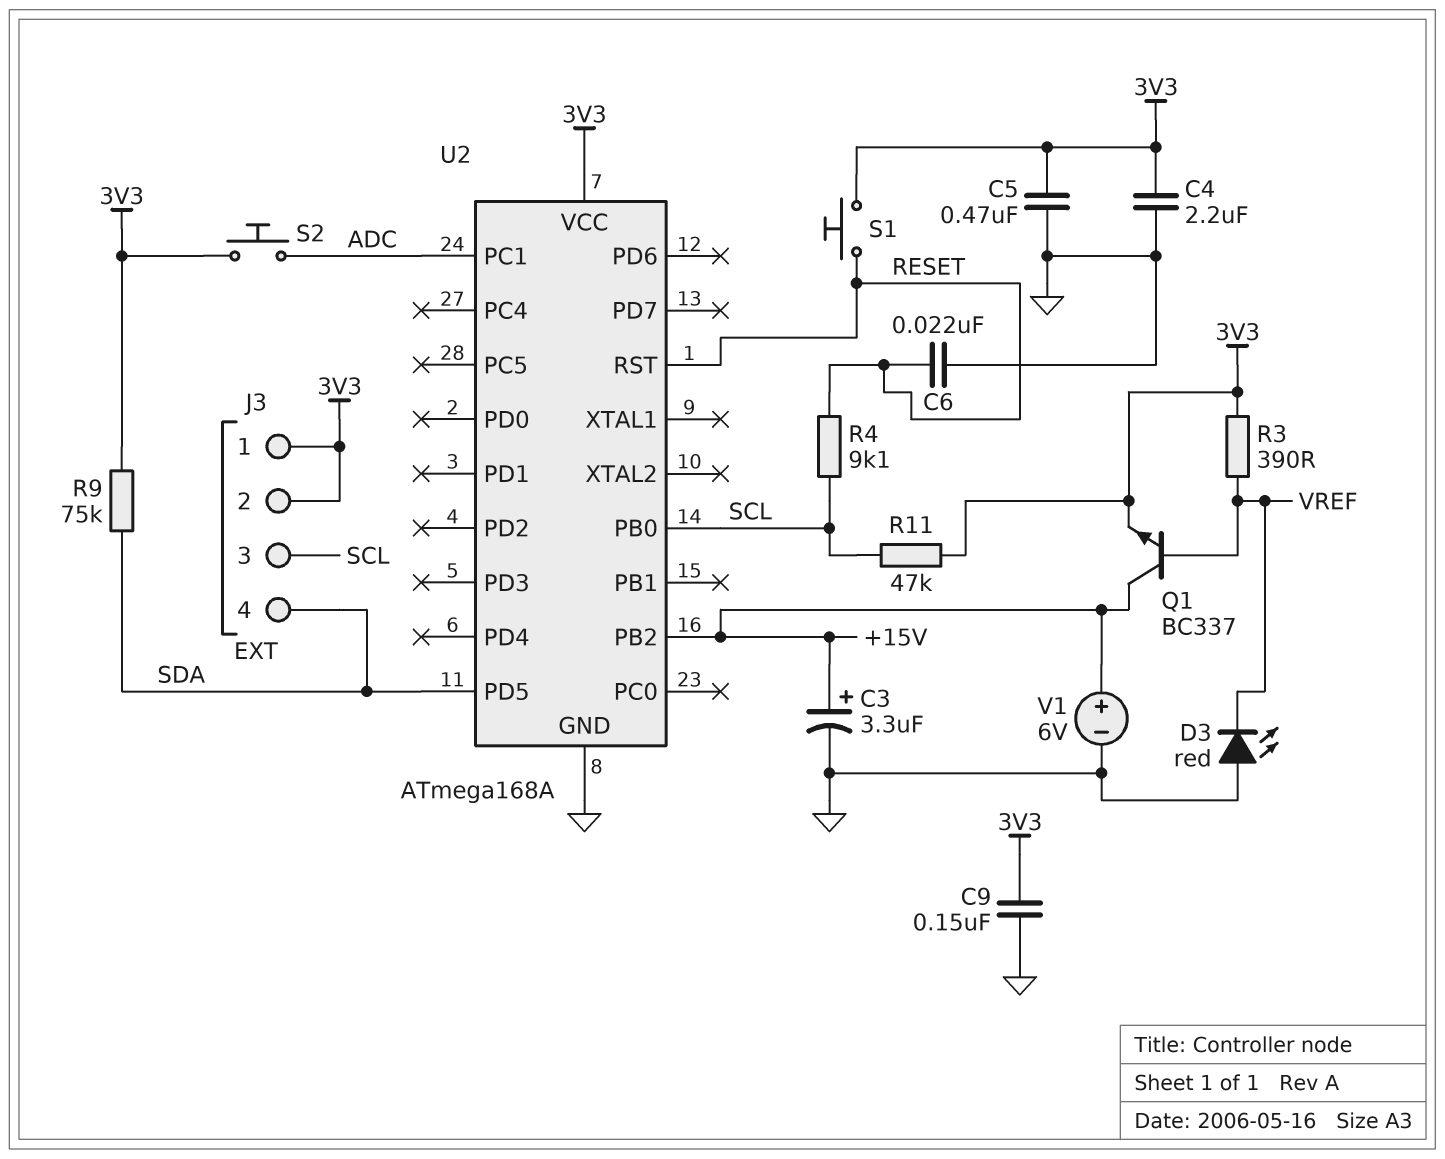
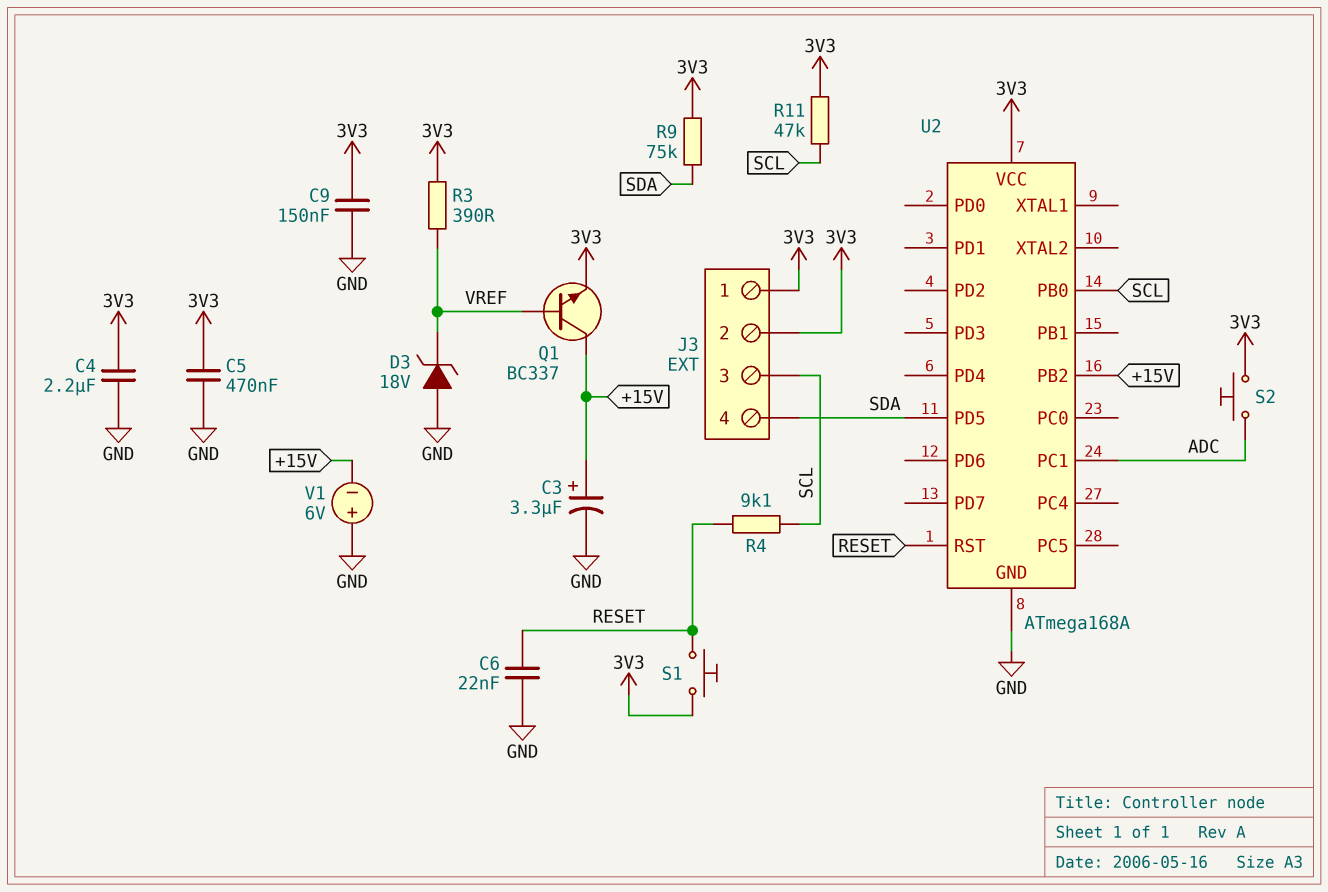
D3: LED red (A GND, K VREF) -> zener 18V (A GND, K VREF)
V1: 6V (plus +15V, minus GND) -> 6V (plus GND, minus +15V)

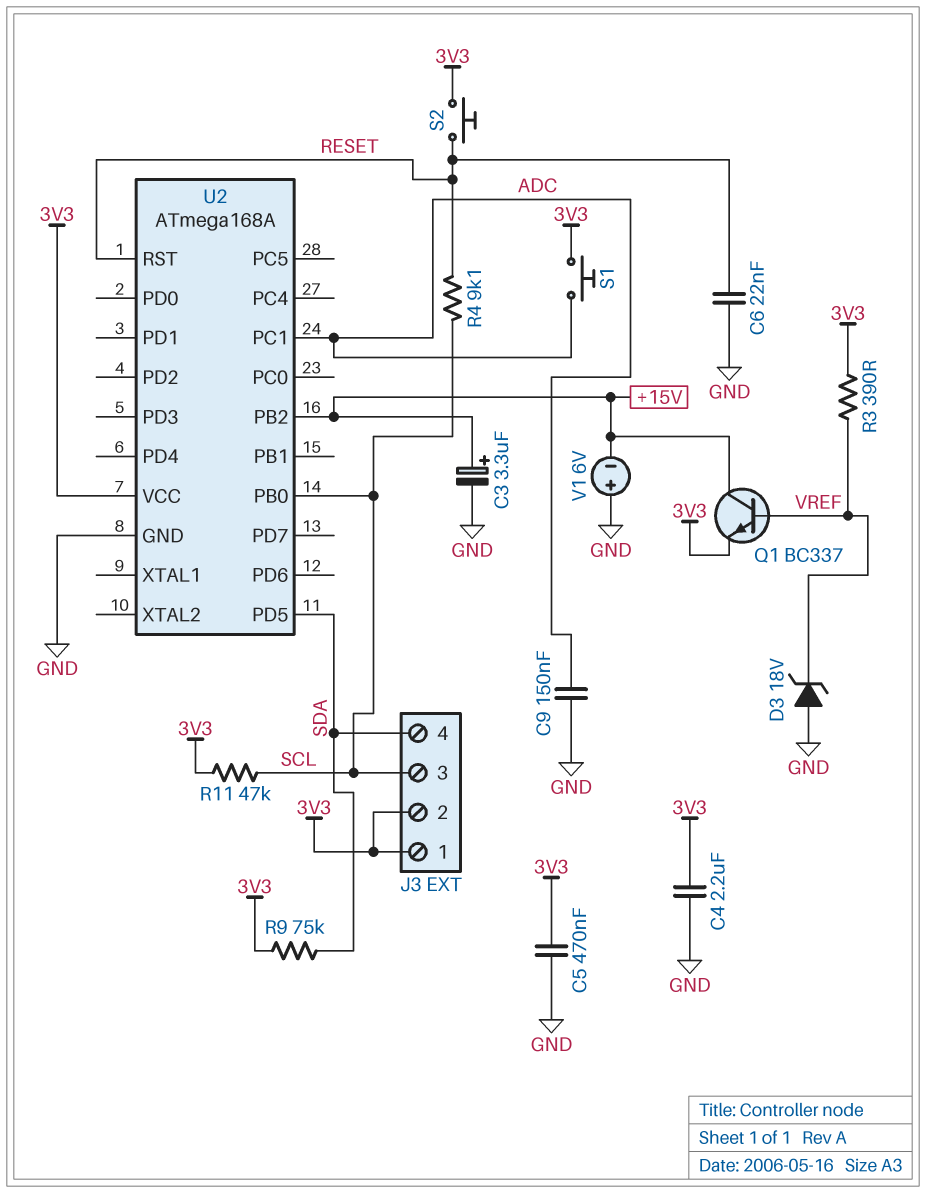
C9: 150nF (3V3, GND) -> 150nF (ADC, GND)
S1: button (3V3, RESET) -> button (3V3, ADC)
S2: button (3V3, ADC) -> button (3V3, RESET)

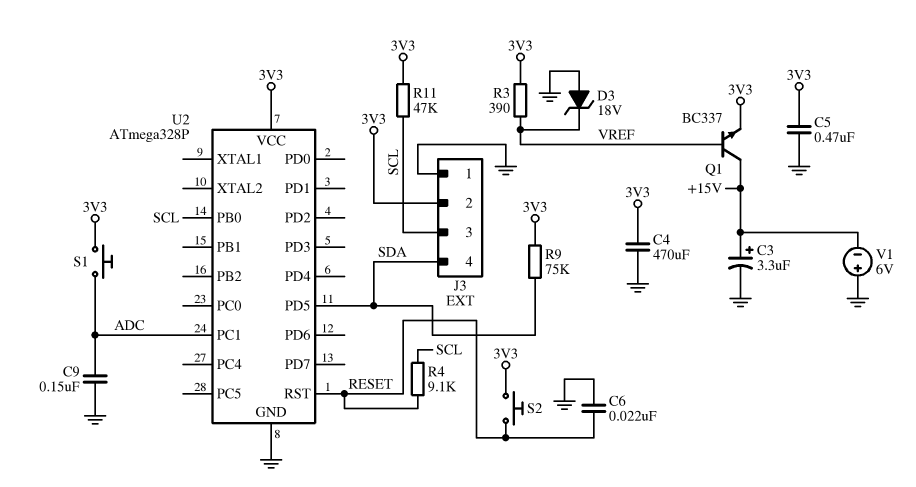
C4: 2.2uF (3V3, GND) -> 470uF (3V3, GND)
J3 pin 1: 3V3 -> GND
U2: ATmega168A -> ATmega328P
U2 pin PB2: +15V -> none

